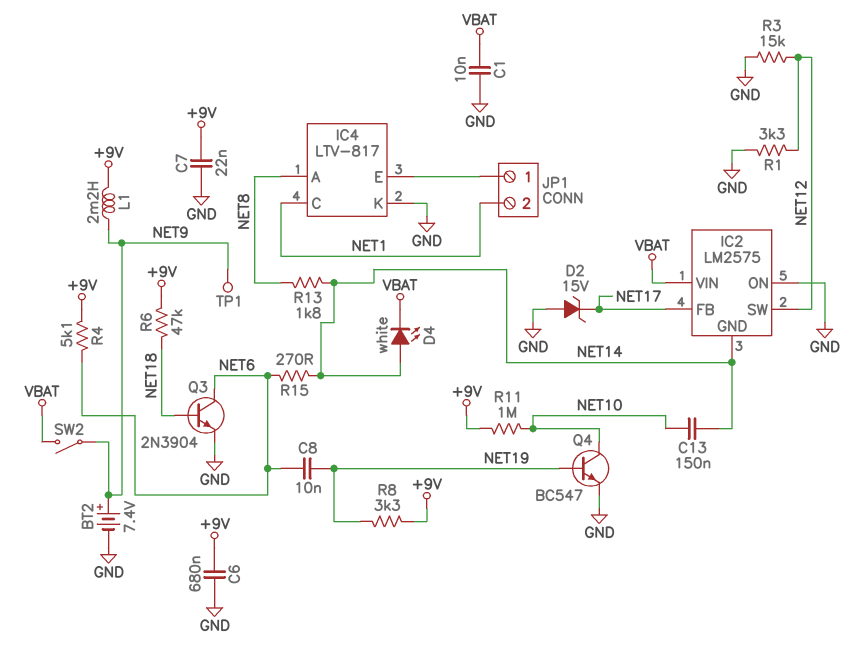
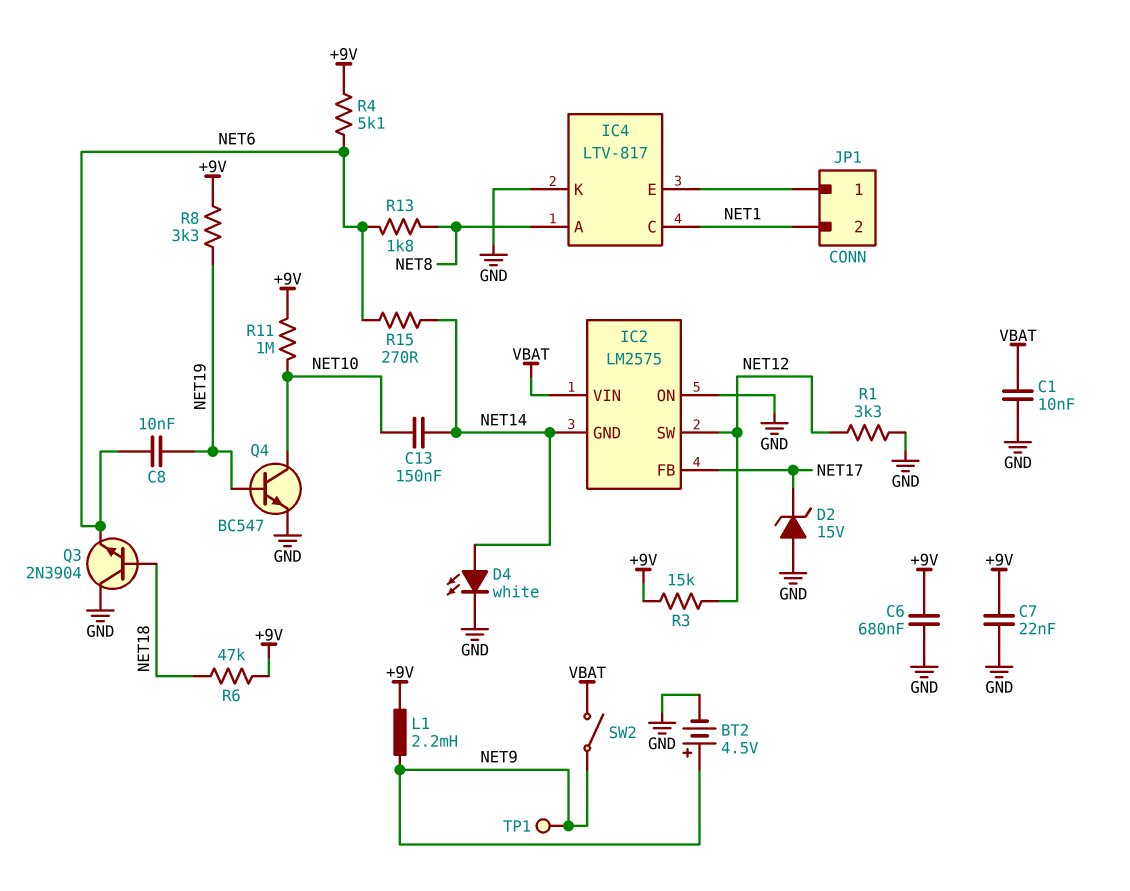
BT2: 7.4V (plus NET9, minus GND) -> 4.5V (plus NET9, minus GND)
D4: LED white (A NET14, K VBAT) -> LED white (A NET14, K GND)
Q3: NPN 2N3904 (B NET18, C NET6, E GND) -> NPN 2N3904 (B NET18, C GND, E NET6)
R3: 15k (GND, NET12) -> 15k (+9V, NET12)
R13: 1.8k (NET8, NET14) -> 1.8k (NET6, NET8)

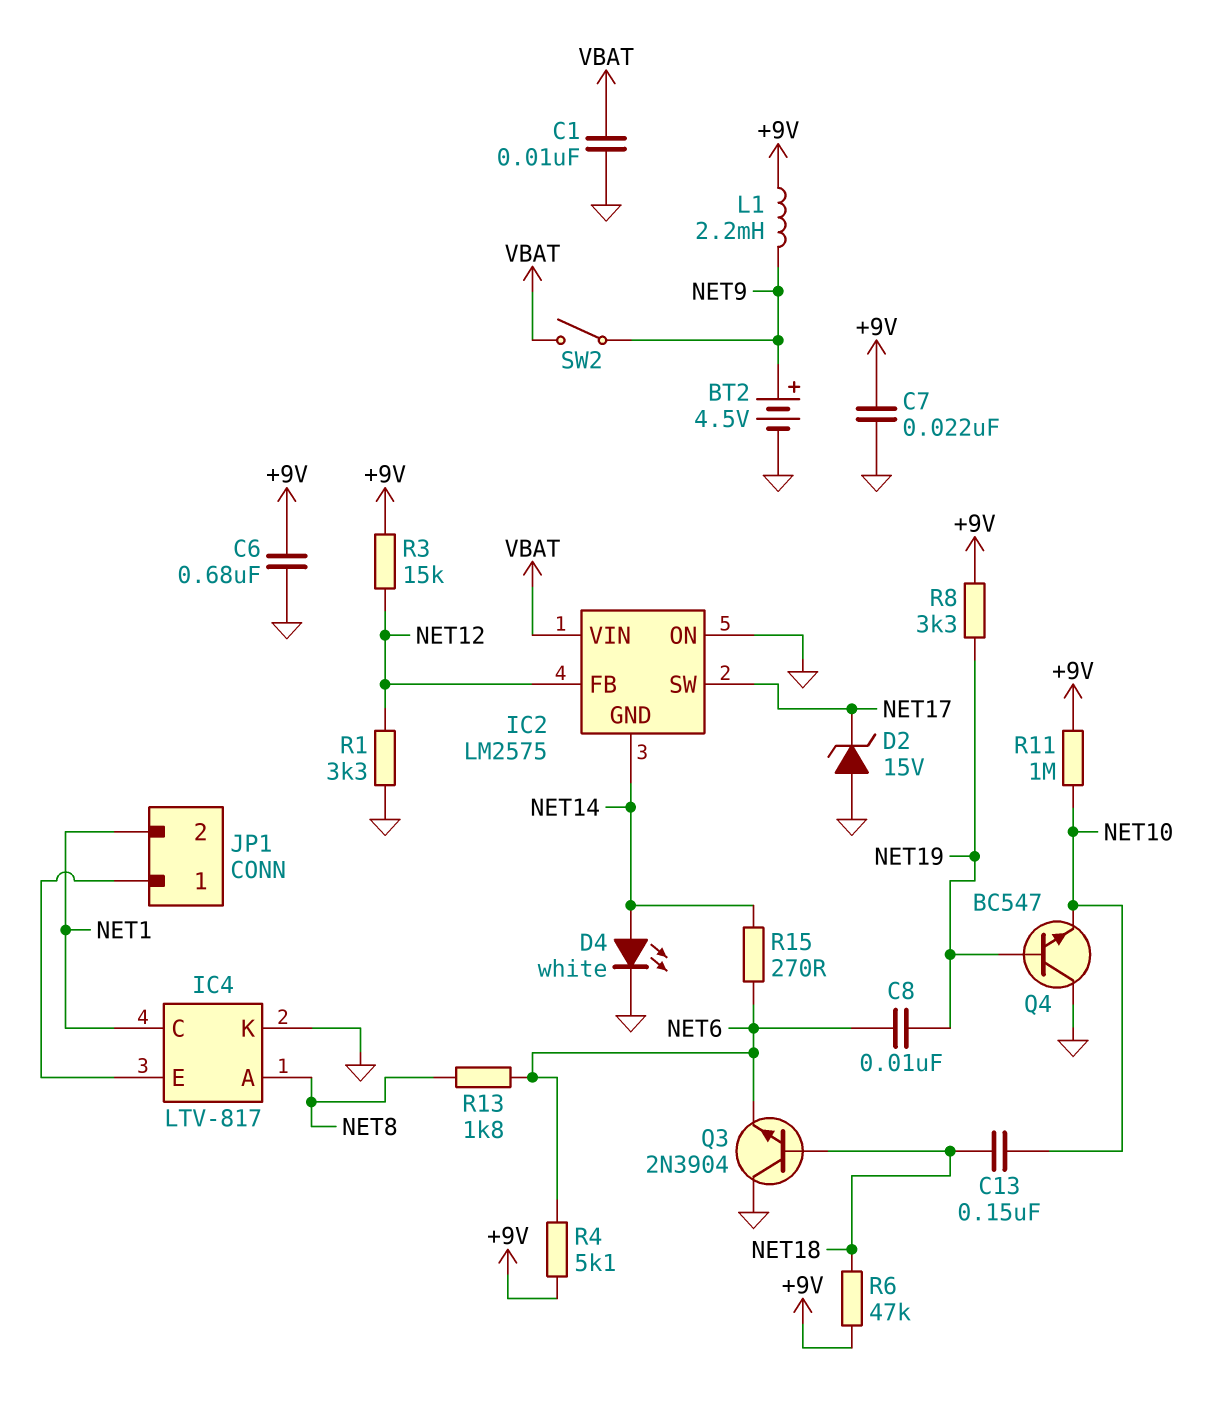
C13: 150nF (NET10, NET14) -> 150nF (NET10, NET18)
IC2 pin FB: NET17 -> NET12
IC2 pin SW: NET12 -> NET17
Q4: NPN BC547 (B NET19, C NET10, E GND) -> NPN BC547 (B NET19, C GND, E NET10)
TP1: test point (NET9) -> none

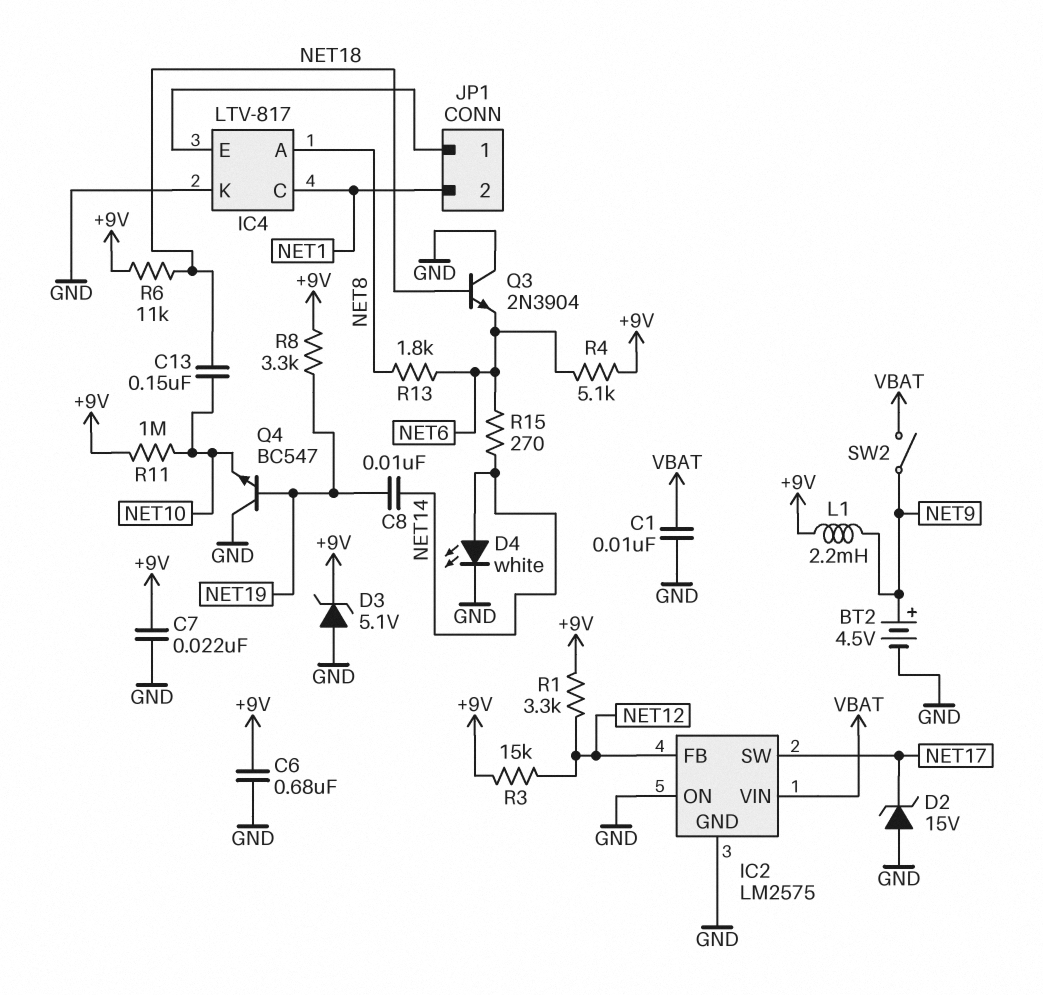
C8: 10nF (NET6, NET19) -> 10nF (NET14, NET19)
D3: none -> zener 5.1V (A GND, K +9V)
IC2 pin GND: NET14 -> GND
R1: 3.3k (GND, NET12) -> 3.3k (+9V, NET12)
R6: 47k (+9V, NET18) -> 11k (+9V, NET18)

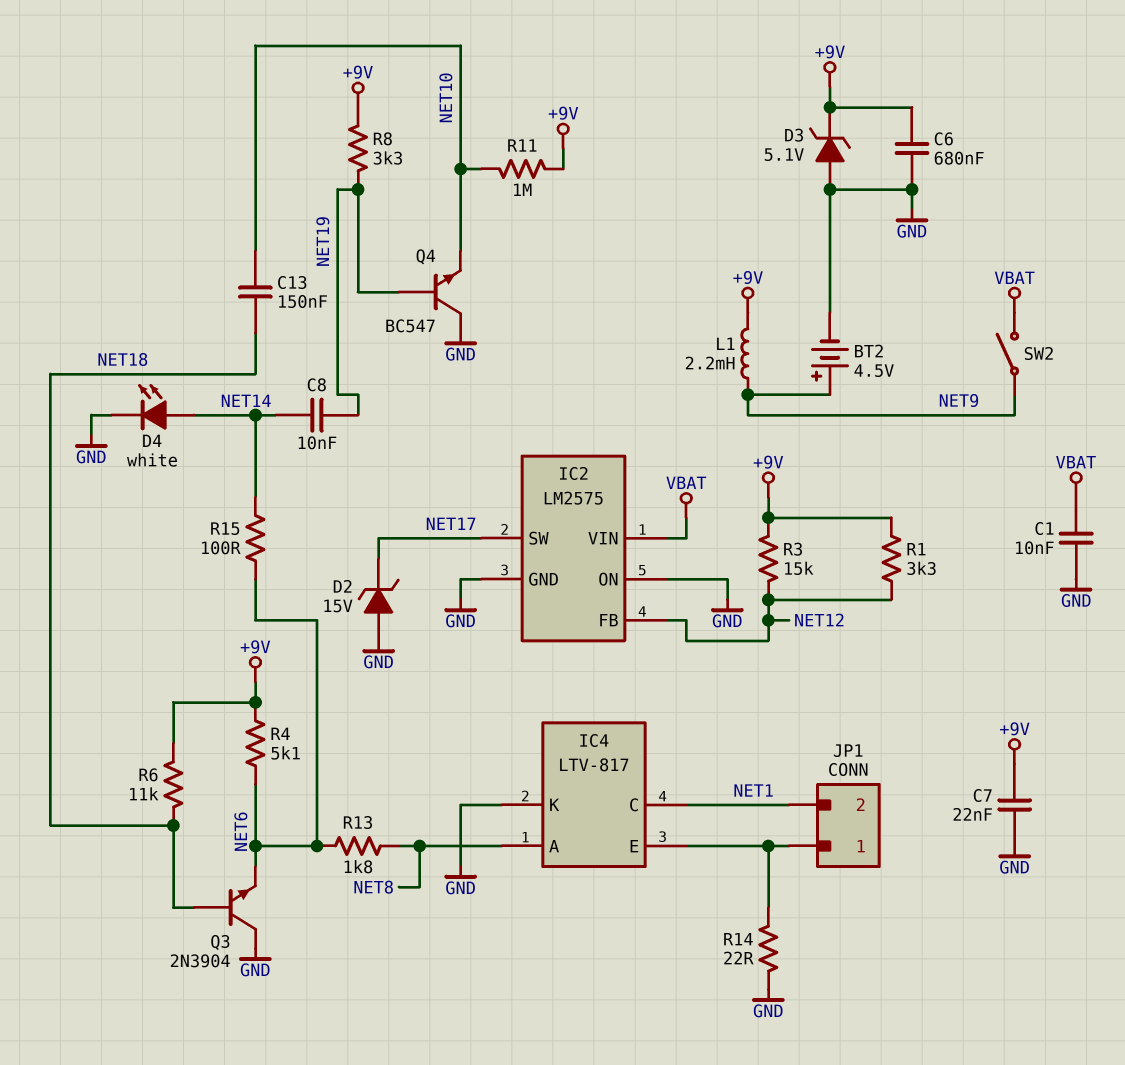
R14: none -> 22 (GND, IC4/E)
R15: 270 (NET6, NET14) -> 100 (NET6, NET14)

